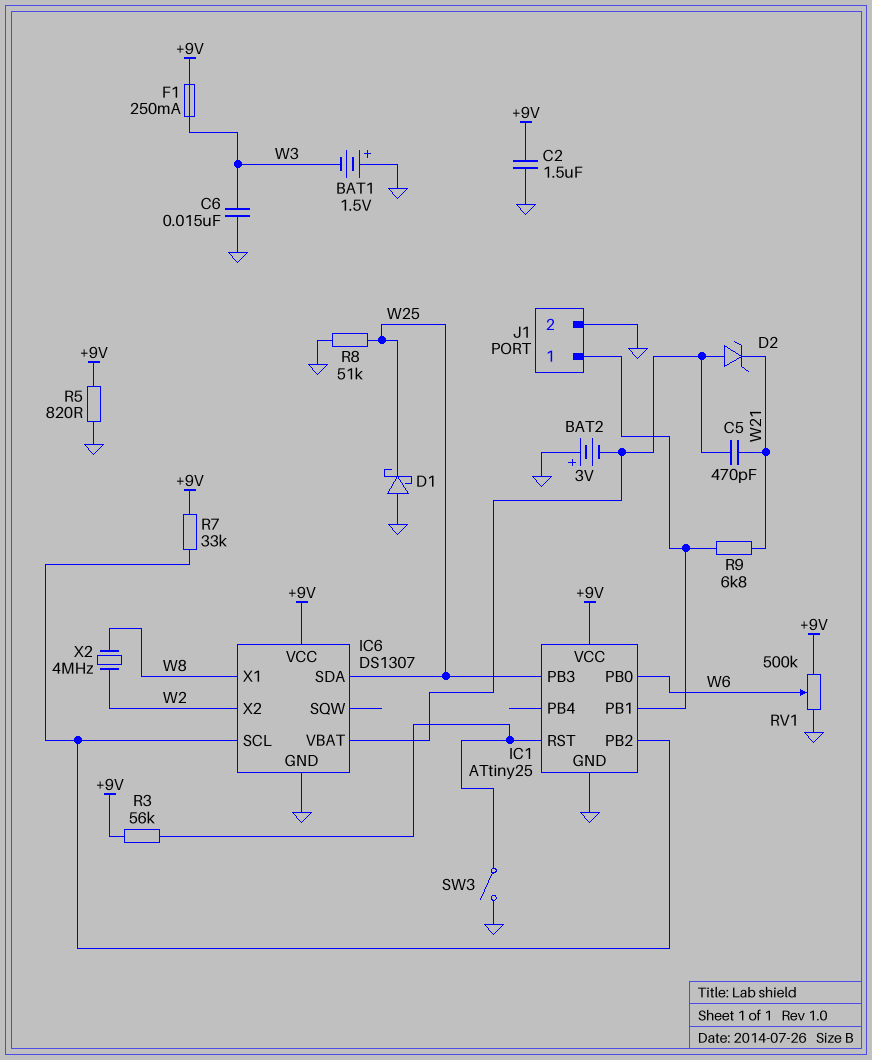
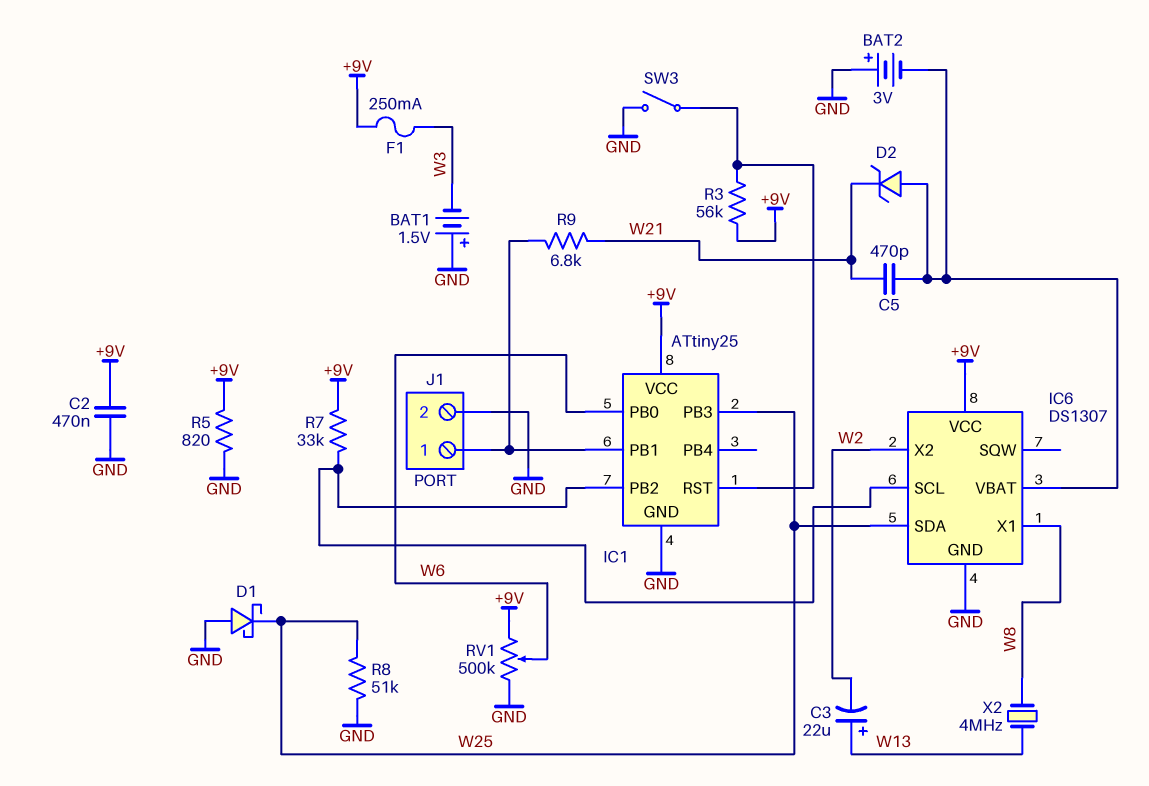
C2: 1.5uF (+9V, GND) -> 470nF (+9V, GND)
C3: none -> 22uF (plus W13, minus W2)
C6: 15nF (GND, W3) -> none
X2: 4MHz (W2, W8) -> 4MHz (W8, W13)

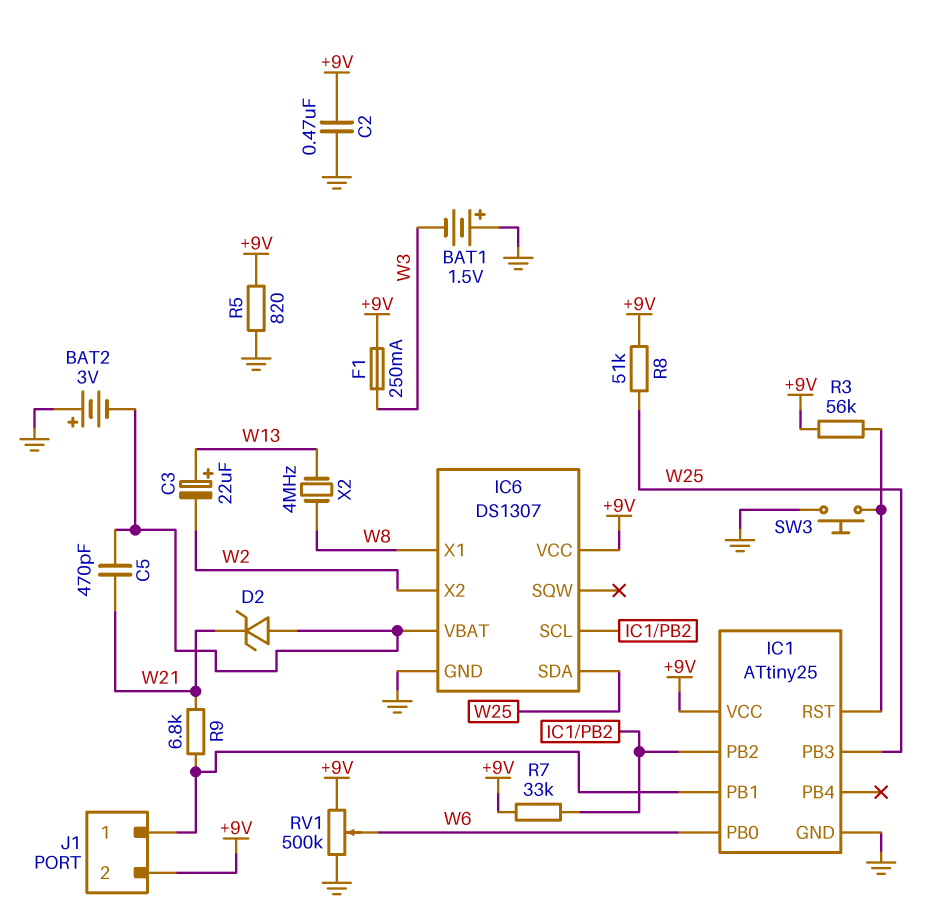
D1: schottky (A GND, K W25) -> none
J1 pin 2: GND -> +9V
R8: 51k (GND, W25) -> 51k (+9V, W25)
SW3: switch (GND, IC1/RST) -> button (GND, IC1/RST)

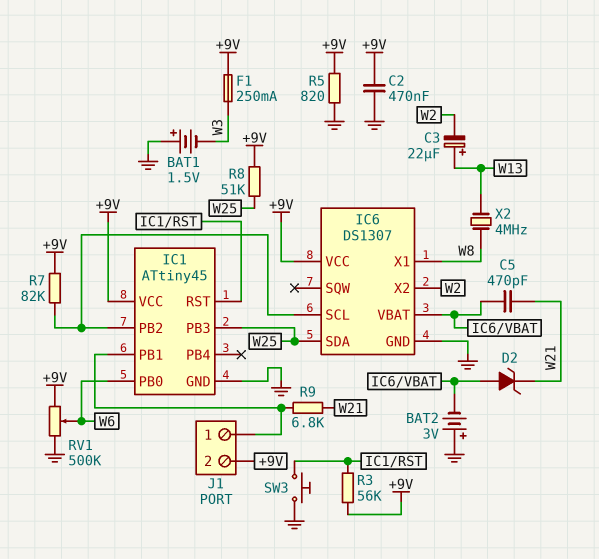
IC1: ATtiny25 -> ATtiny45
R7: 33k (+9V, IC1/PB2) -> 82k (+9V, IC1/PB2)

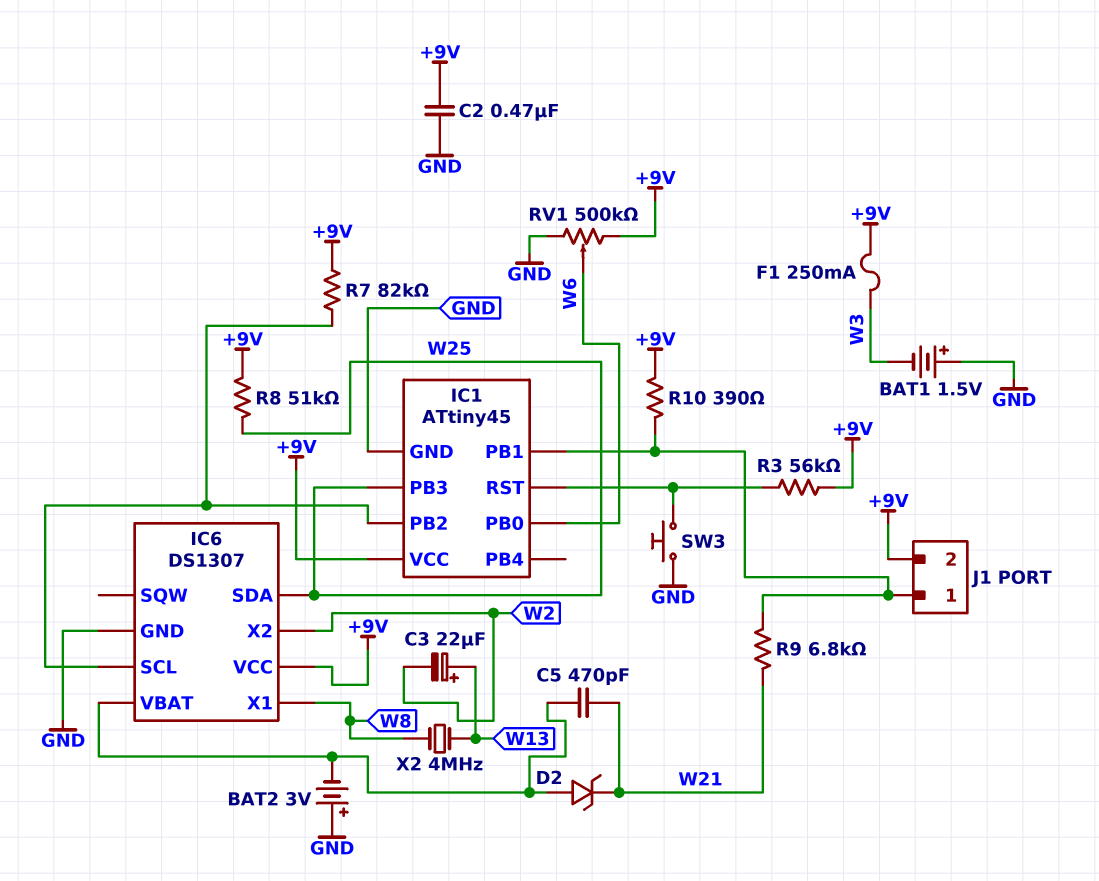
R5: 820 (+9V, GND) -> none
R10: none -> 390 (+9V, IC1/PB1)

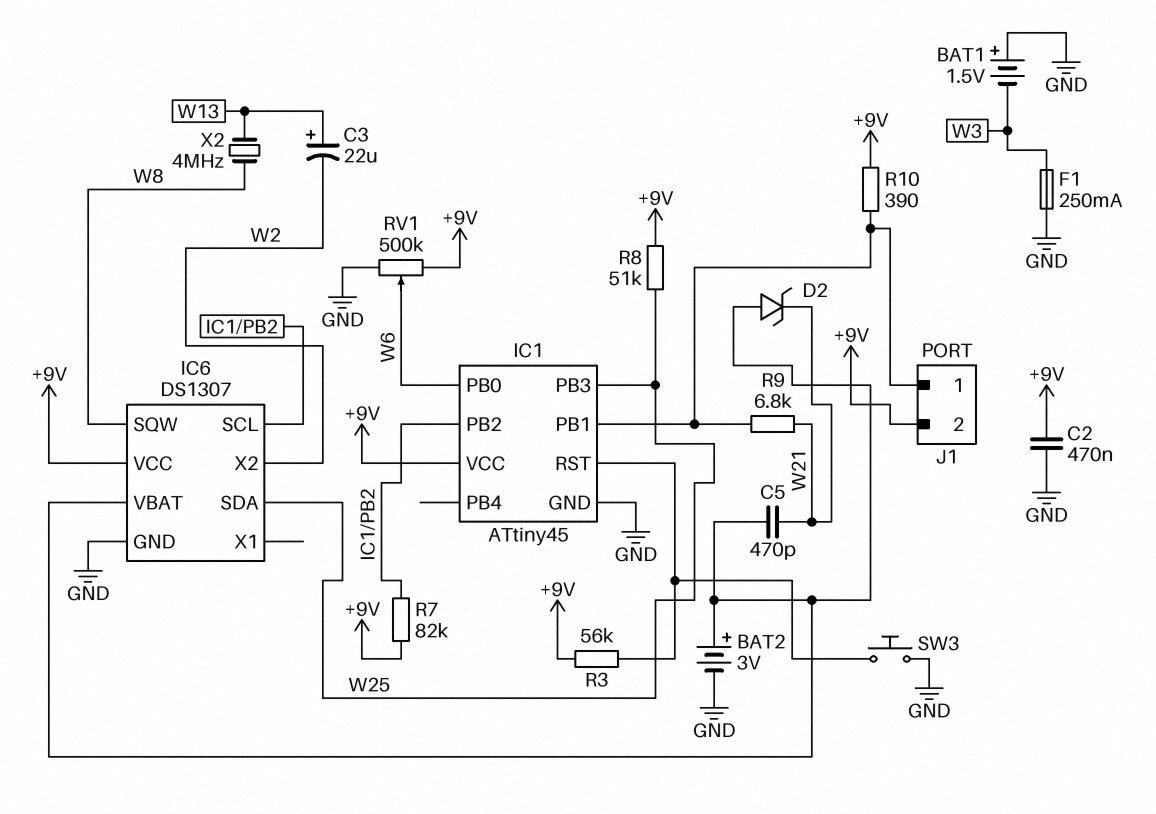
BAT2: 3V (plus GND, minus IC6/VBAT) -> 3V (plus IC6/VBAT, minus GND)
F1: 250mA (+9V, W3) -> 250mA (GND, W3)
IC6 pin SQW: none -> W8
IC6 pin X1: W8 -> none

